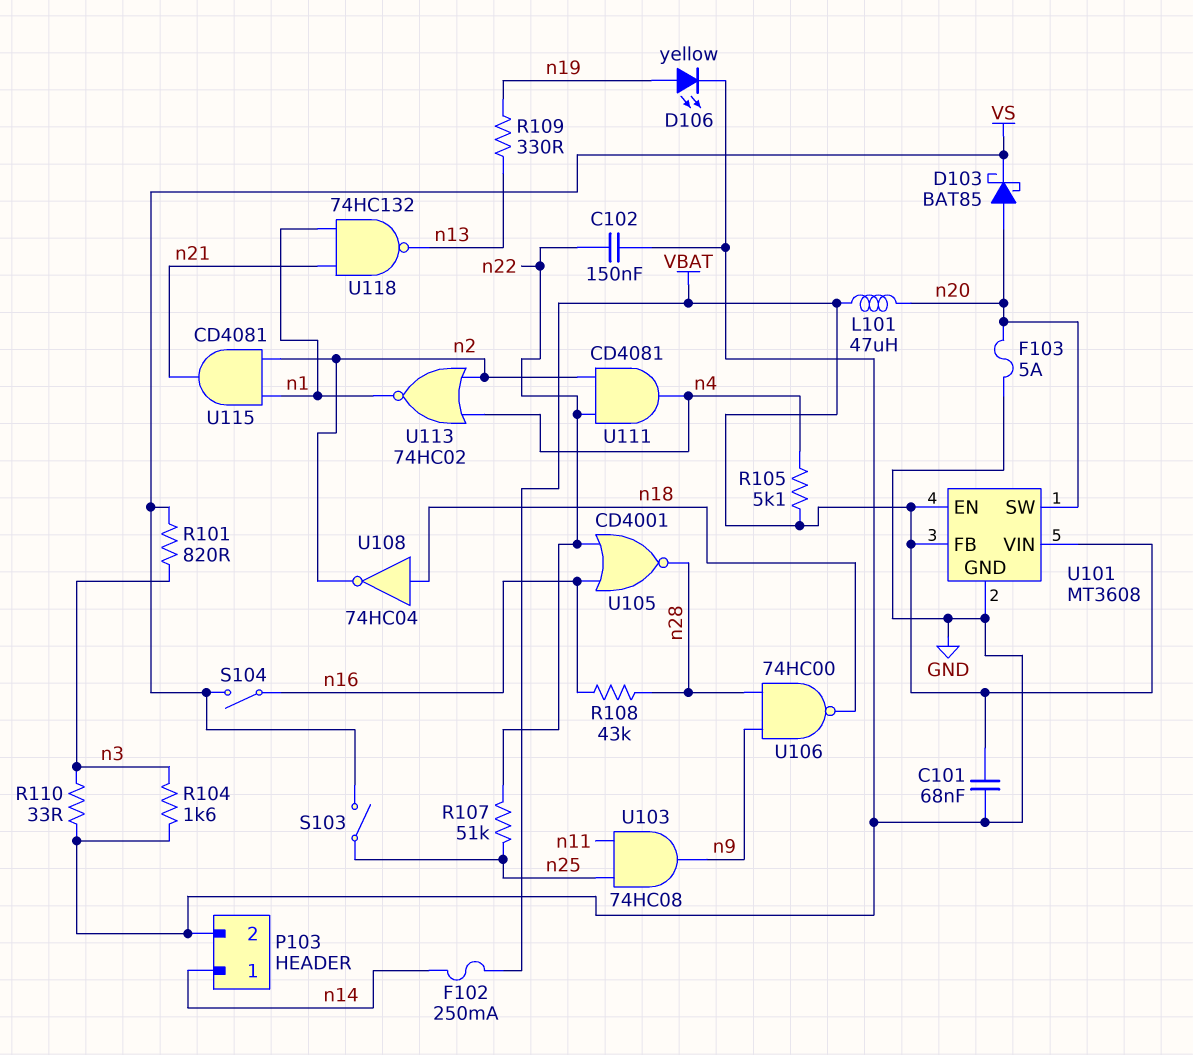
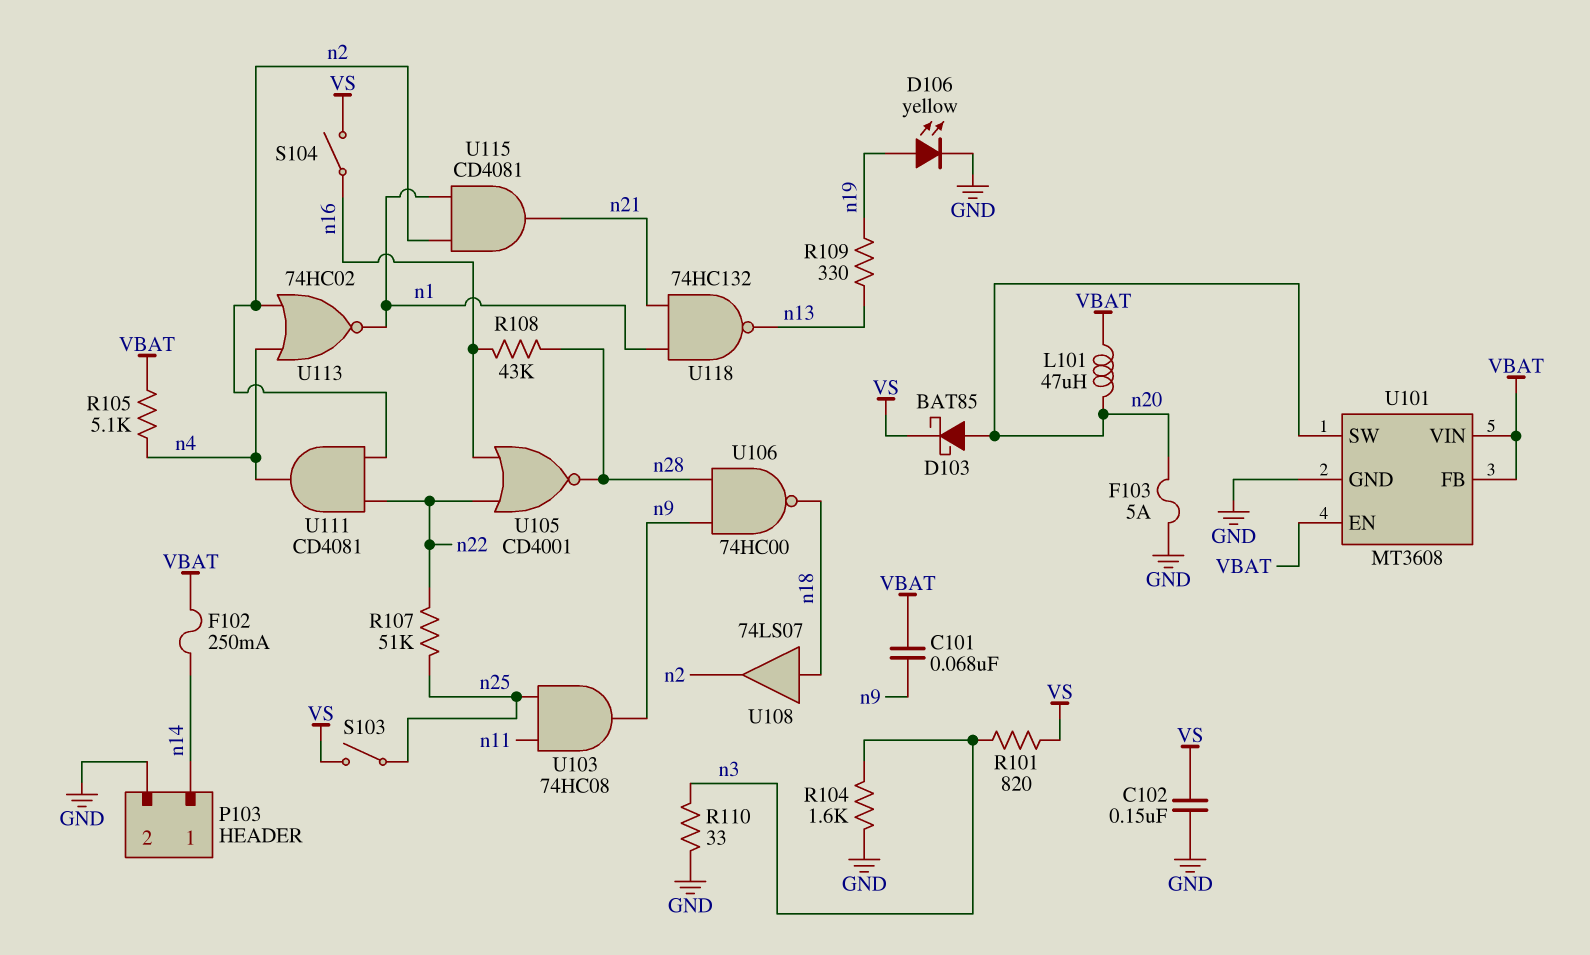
C101: 68nF (GND, VBAT) -> 68nF (VBAT, n9)
C102: 150nF (GND, n22) -> 150nF (GND, VS)
U108: NOT 74HC04 (in n18, out n2) -> buffer 74LS07 (in n18, out n2)

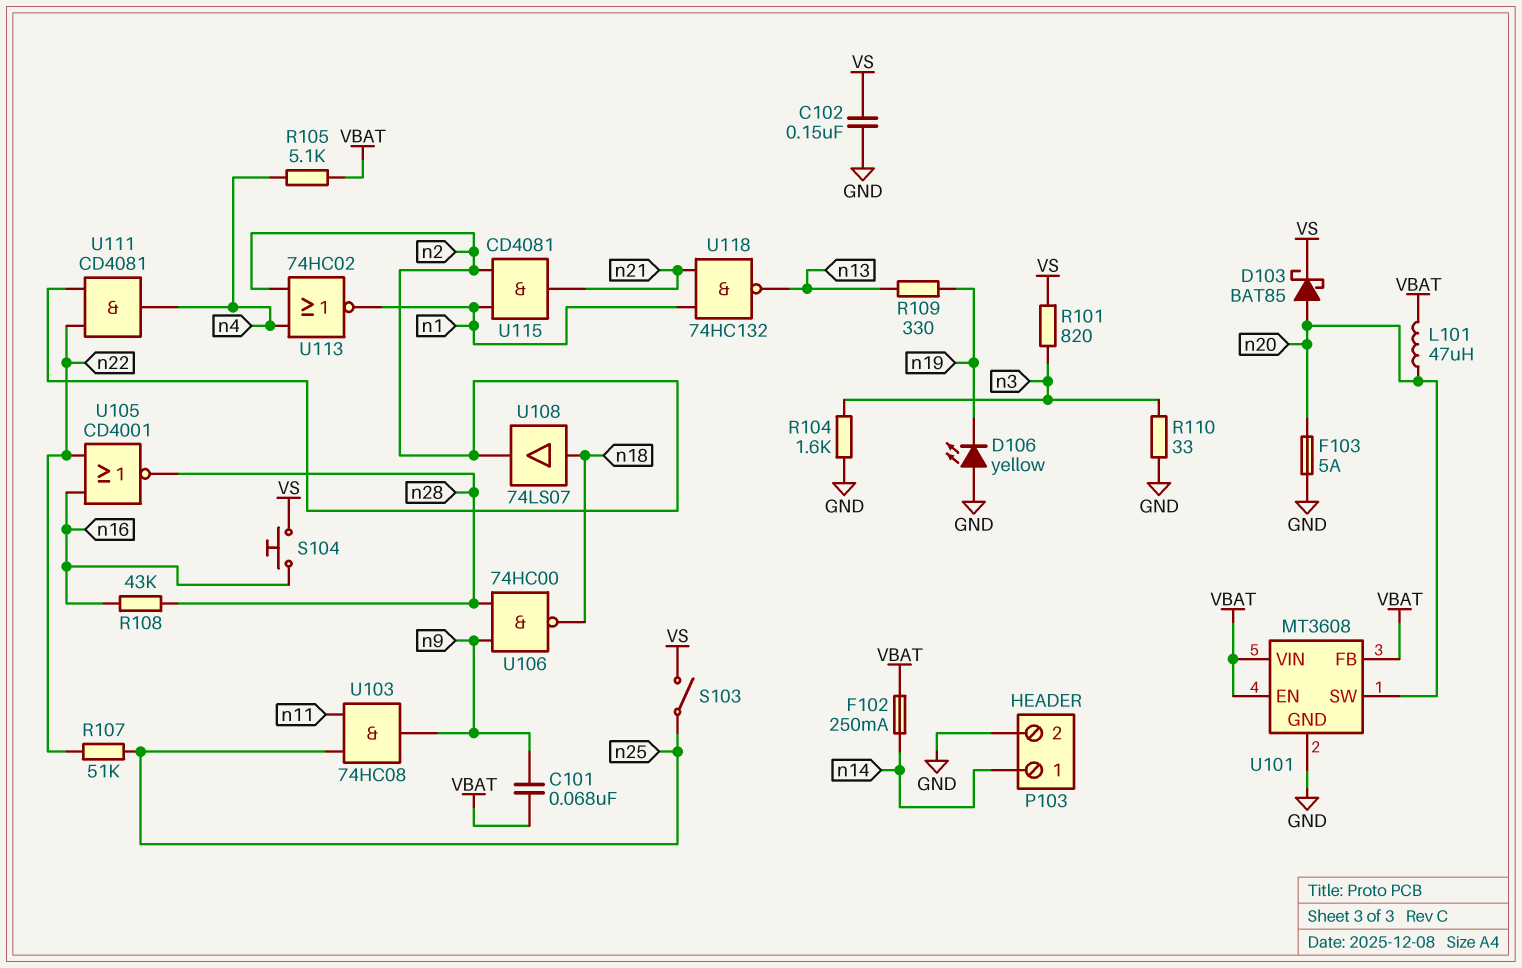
D106: LED yellow (A n19, K GND) -> LED yellow (A GND, K n19)
S104: switch (VS, n16) -> button (VS, n16)

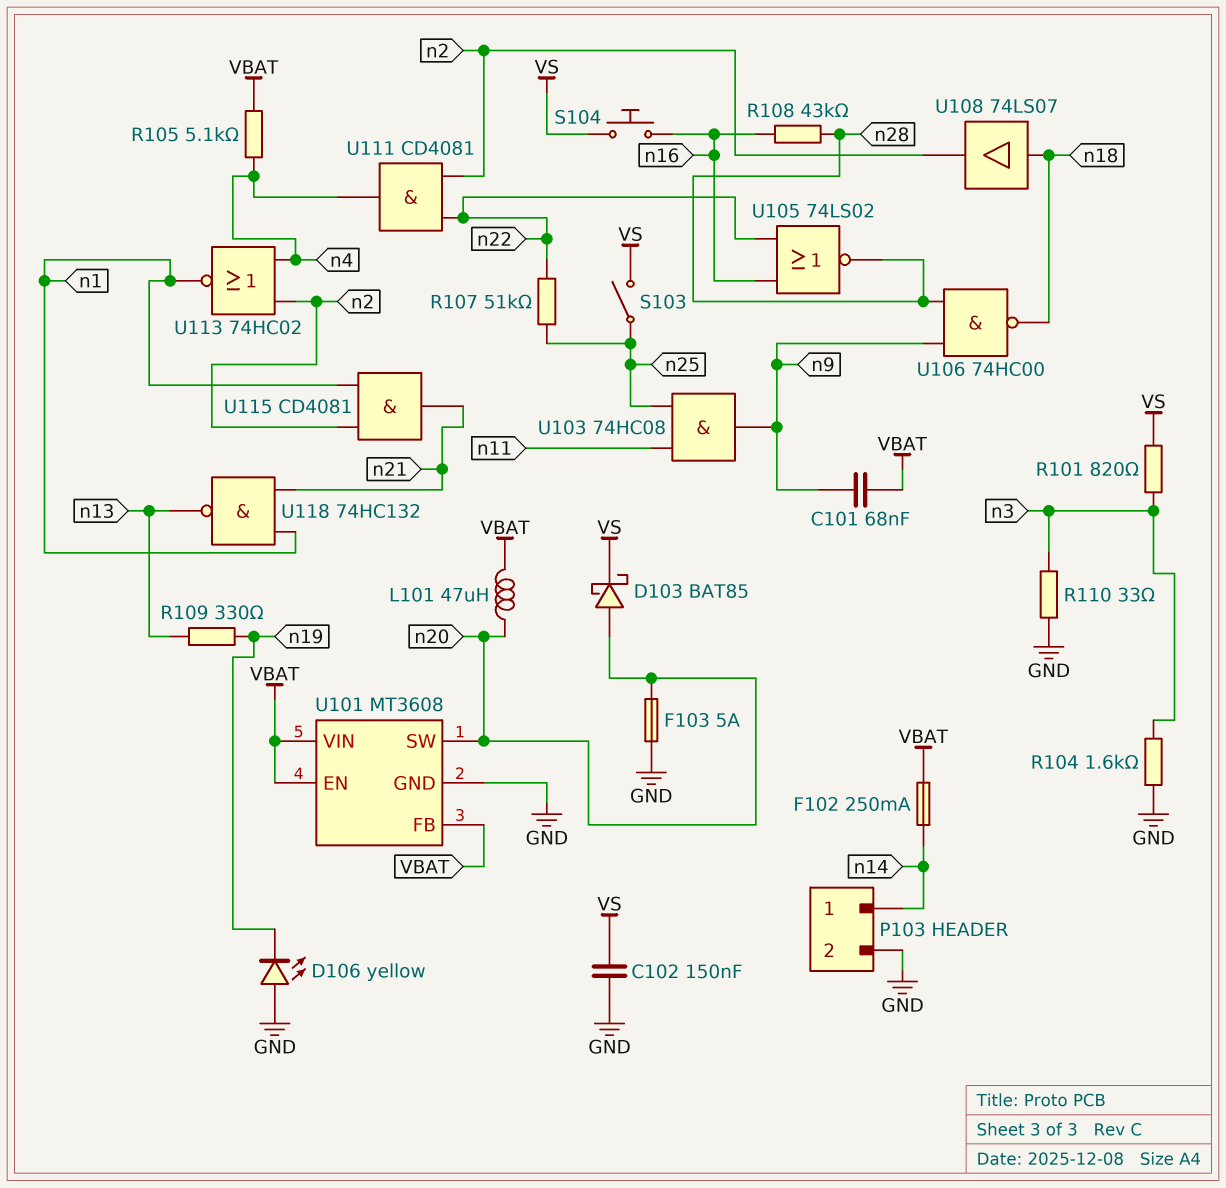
U105: NOR CD4001 (in n16, in n22, out n28) -> NOR 74LS02 (in n16, in n22, out n28)

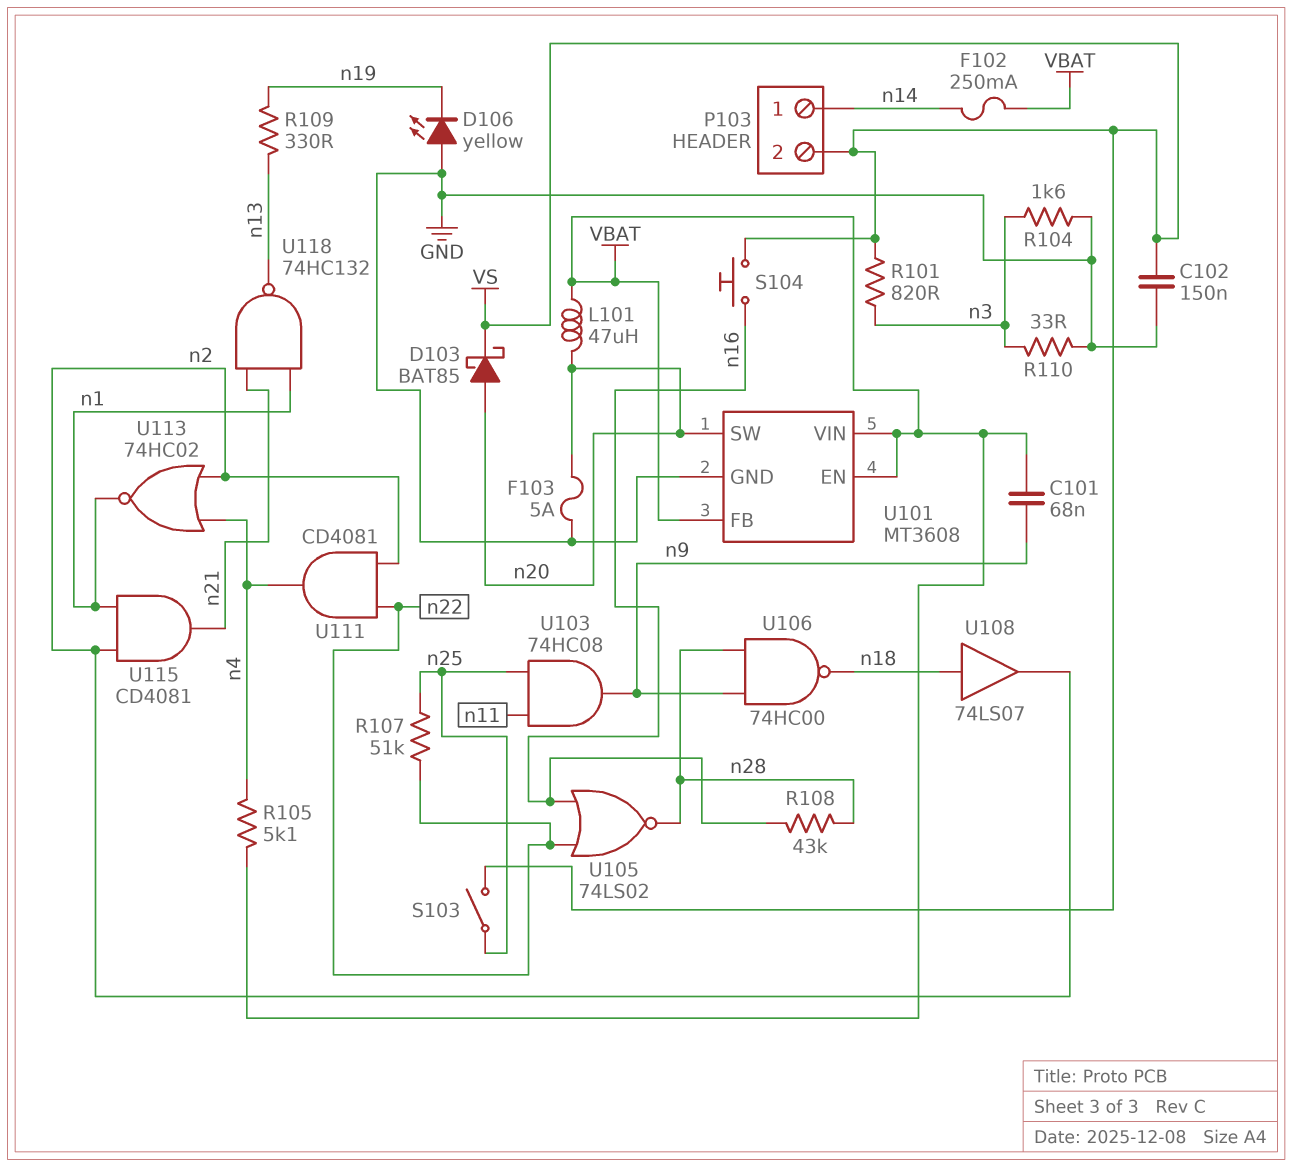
P103 pin 2: GND -> VS

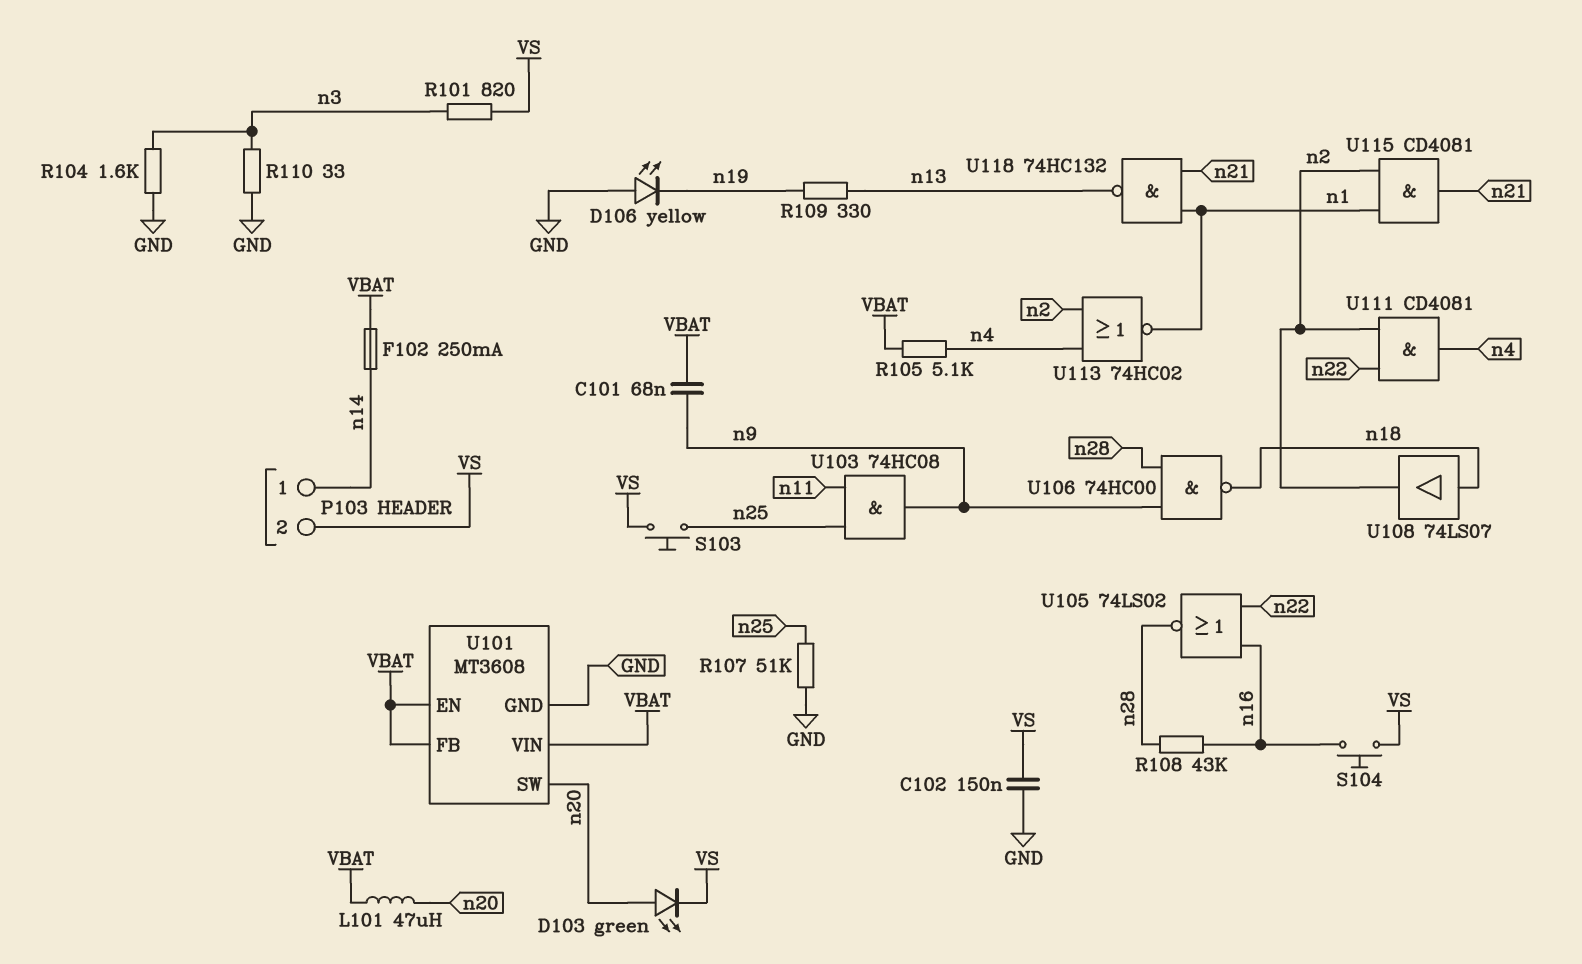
D103: schottky BAT85 (A n20, K VS) -> LED green (A n20, K VS)
F103: 5A (GND, n20) -> none
R107: 51k (n22, n25) -> 51k (GND, n25)
S103: switch (VS, n25) -> button (VS, n25)

